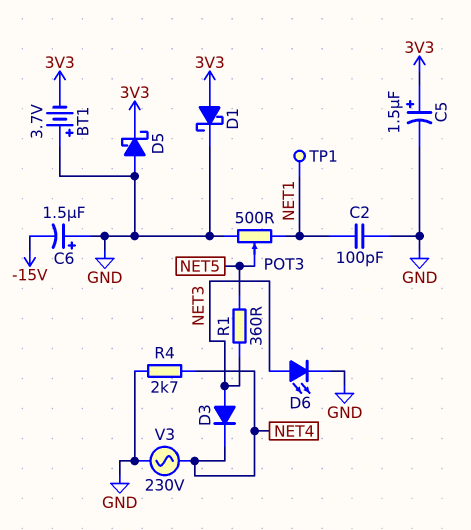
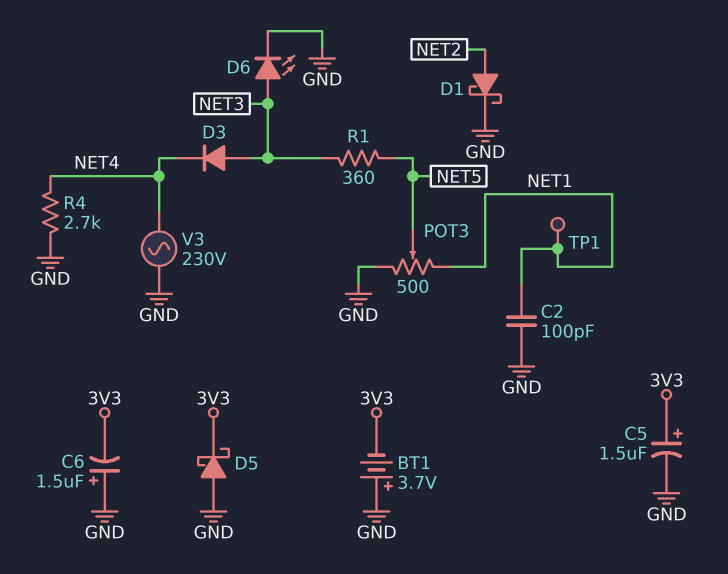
C6: 1.5uF (plus GND, minus -15V) -> 1.5uF (plus GND, minus 3V3)
D1: schottky (A 3V3, K GND) -> schottky (A NET2, K GND)

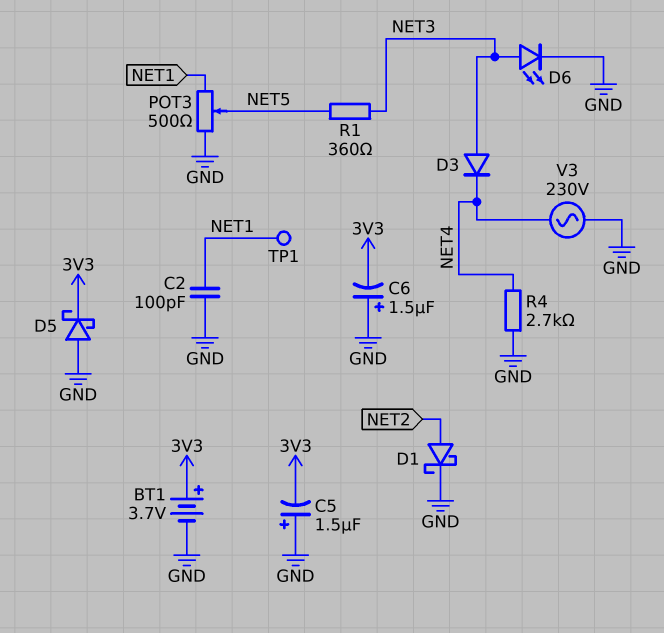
BT1: 3.7V (plus GND, minus 3V3) -> 3.7V (plus 3V3, minus GND)
C5: 1.5uF (plus 3V3, minus GND) -> 1.5uF (plus GND, minus 3V3)

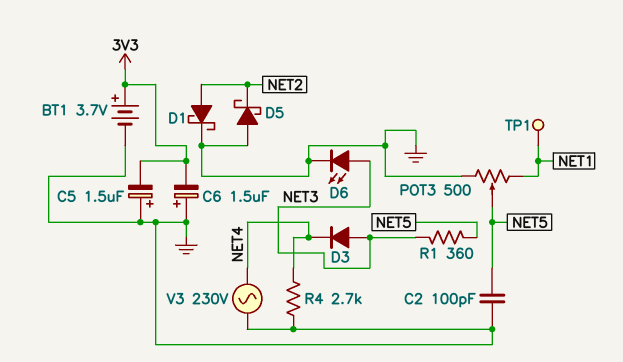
C2: 100pF (GND, NET1) -> 100pF (GND, NET5)
D5: schottky (A GND, K 3V3) -> schottky (A GND, K NET2)

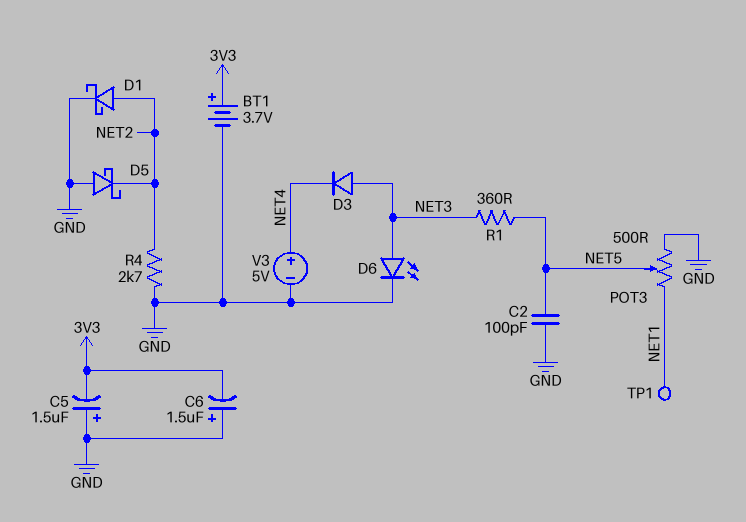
R4: 2.7k (GND, NET4) -> 2.7k (GND, NET2)
V3: AC 230V (GND, NET4) -> 5V (plus NET4, minus GND)

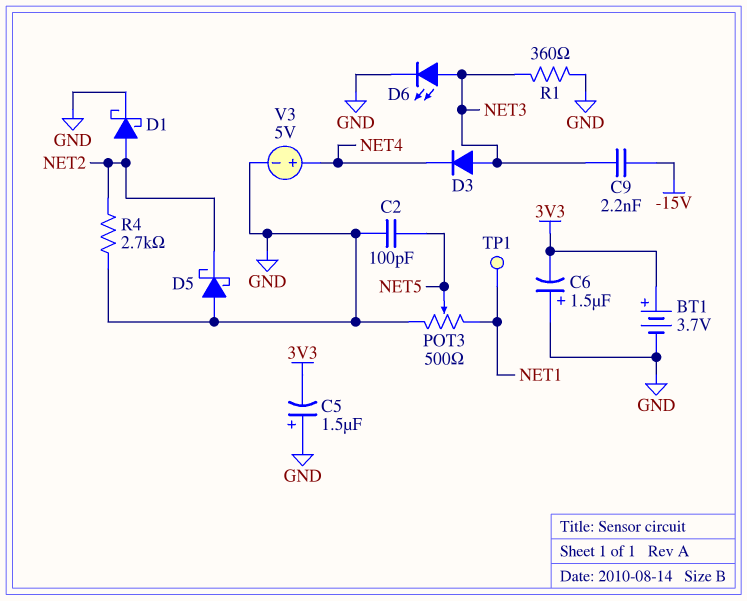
C9: none -> 2.2nF (-15V, NET3)
R1: 360 (NET3, NET5) -> 360 (GND, NET3)

